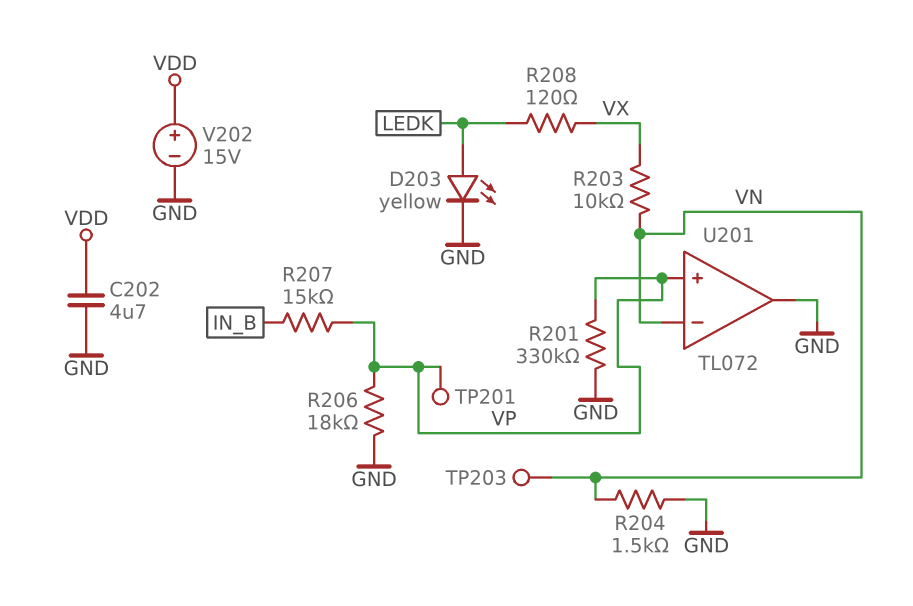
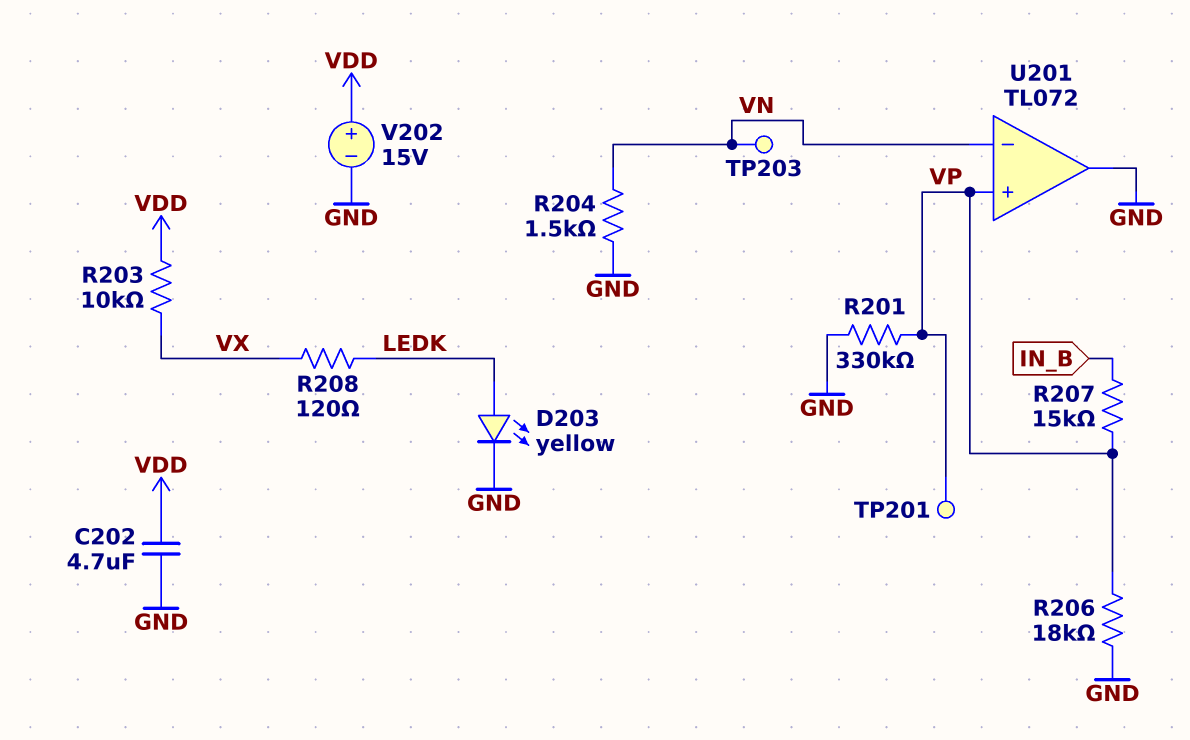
R203: 10k (VN, VX) -> 10k (VDD, VX)

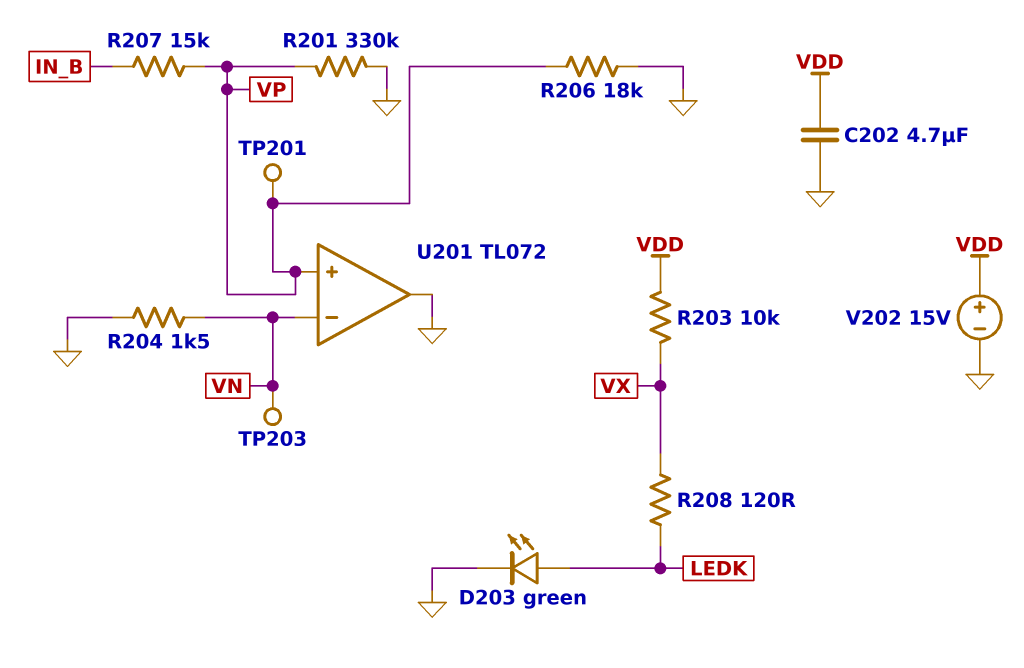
D203: LED yellow (A LEDK, K GND) -> LED green (A LEDK, K GND)

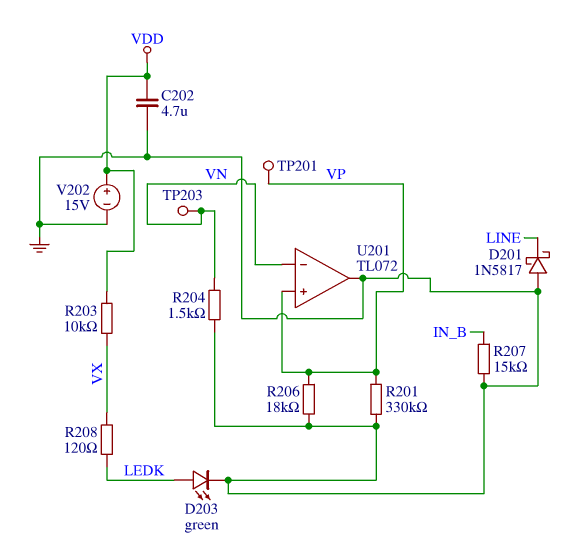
D201: none -> schottky 1N5817 (A GND, K LINE)
R207: 15k (IN_B, VP) -> 15k (GND, IN_B)

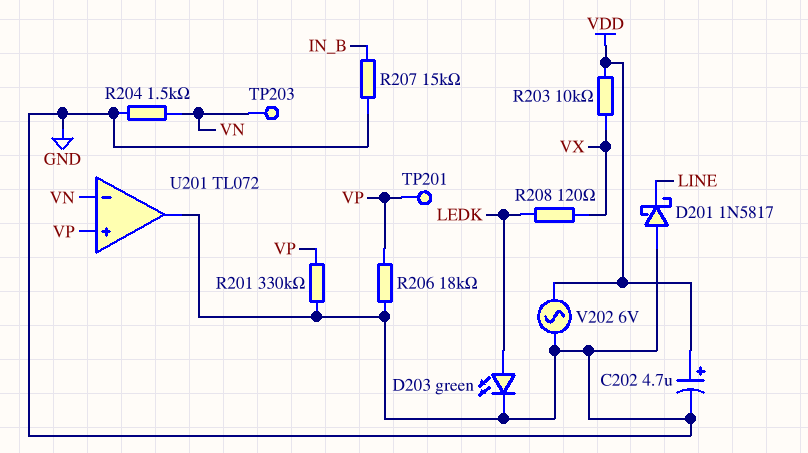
C202: 4.7uF (GND, VDD) -> 4.7uF (plus VDD, minus GND)
V202: 15V (plus VDD, minus GND) -> AC 6V (GND, VDD)

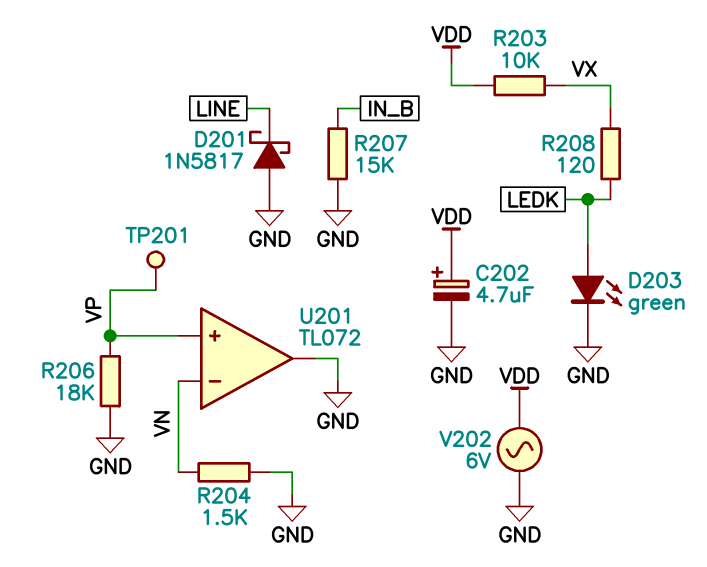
R201: 330k (GND, VP) -> none
TP203: test point (VN) -> none

